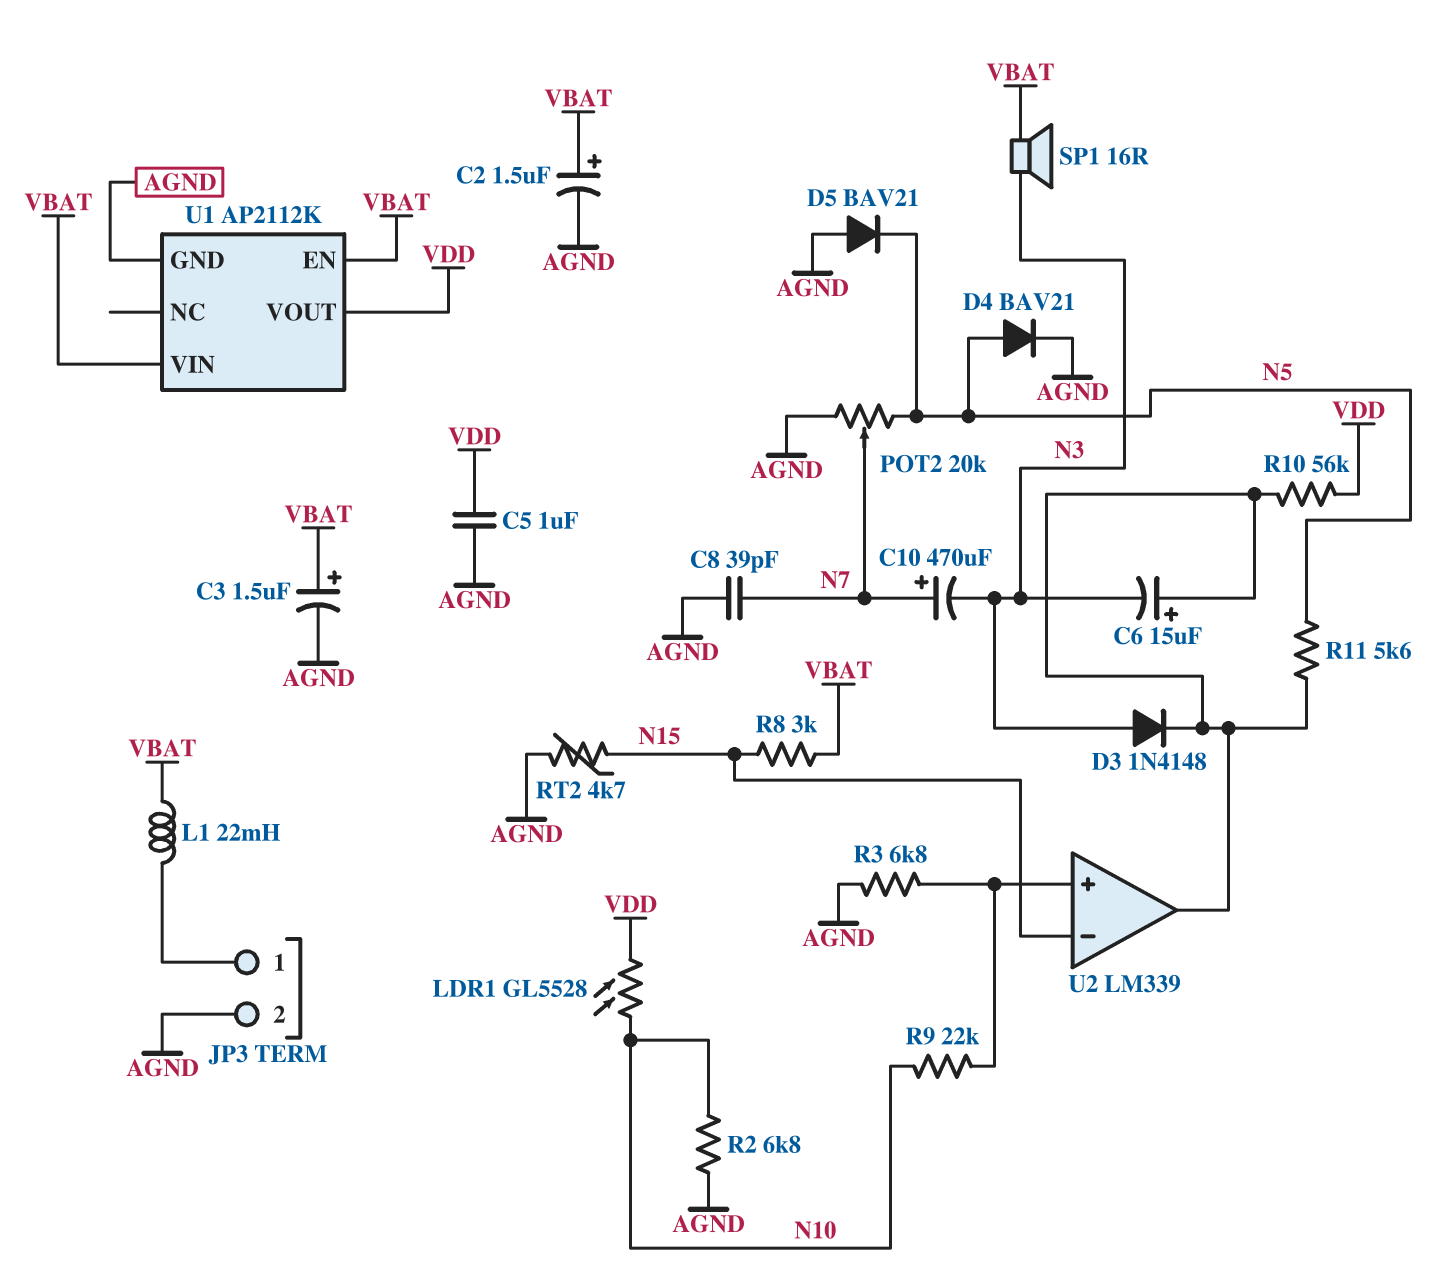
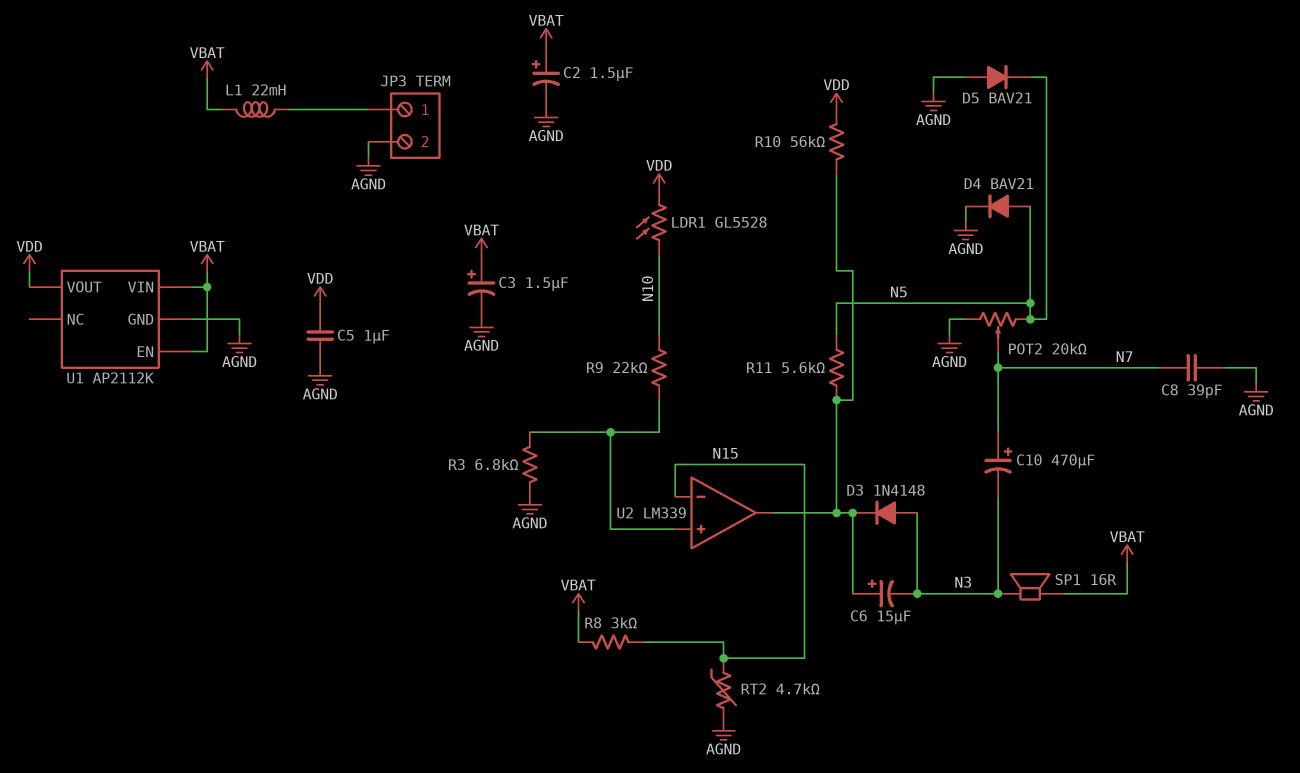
R2: 6.8k (AGND, N10) -> none

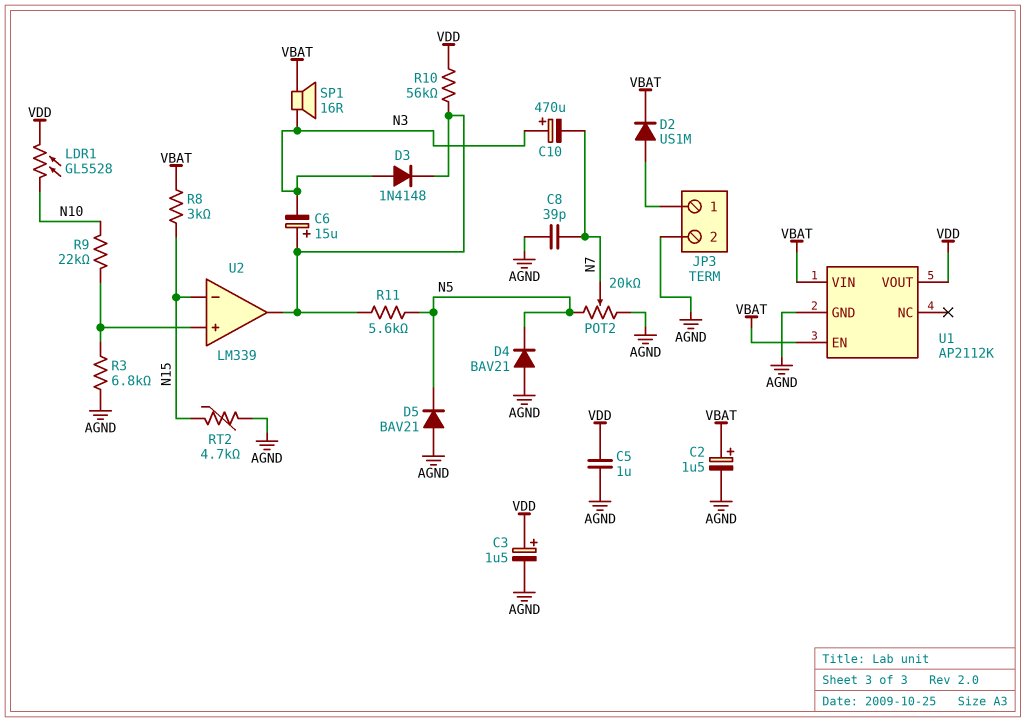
C3: 1.5uF (plus VBAT, minus AGND) -> 1.5uF (plus VDD, minus AGND)
C10: 470uF (plus N7, minus N3) -> 470uF (plus N3, minus N7)
D2: none -> diode US1M (A JP3/1, K VBAT)
D4: diode BAV21 (A N5, K AGND) -> diode BAV21 (A AGND, K N5)
L1: 22mH (JP3/1, VBAT) -> none

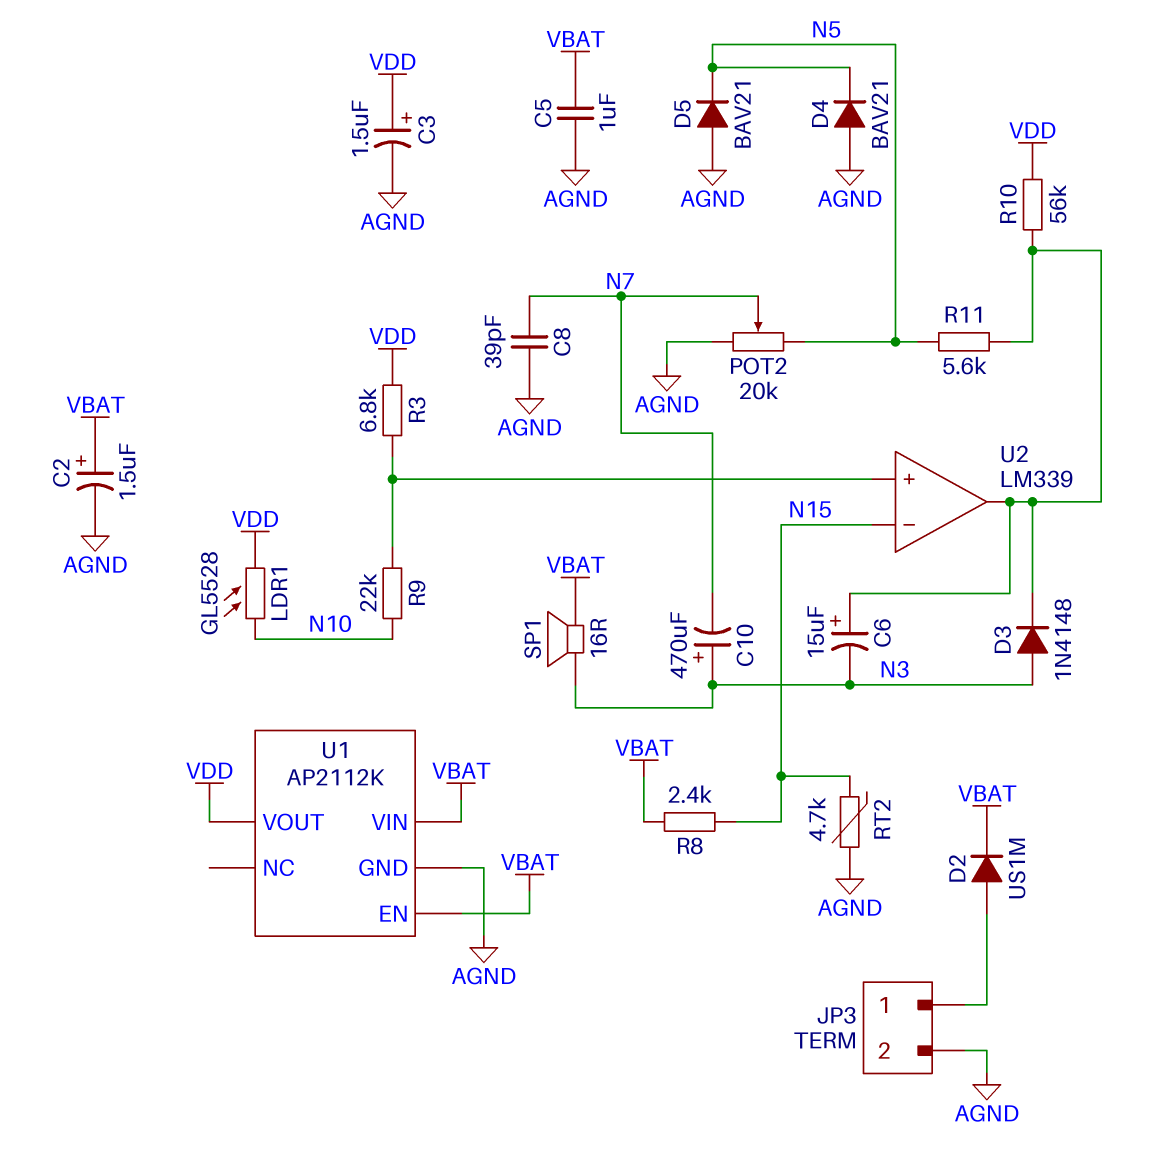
C5: 1uF (AGND, VDD) -> 1uF (AGND, VBAT)
R3: 6.8k (AGND, U2/in+) -> 6.8k (U2/in+, VDD)
R8: 3k (N15, VBAT) -> 2.4k (N15, VBAT)

